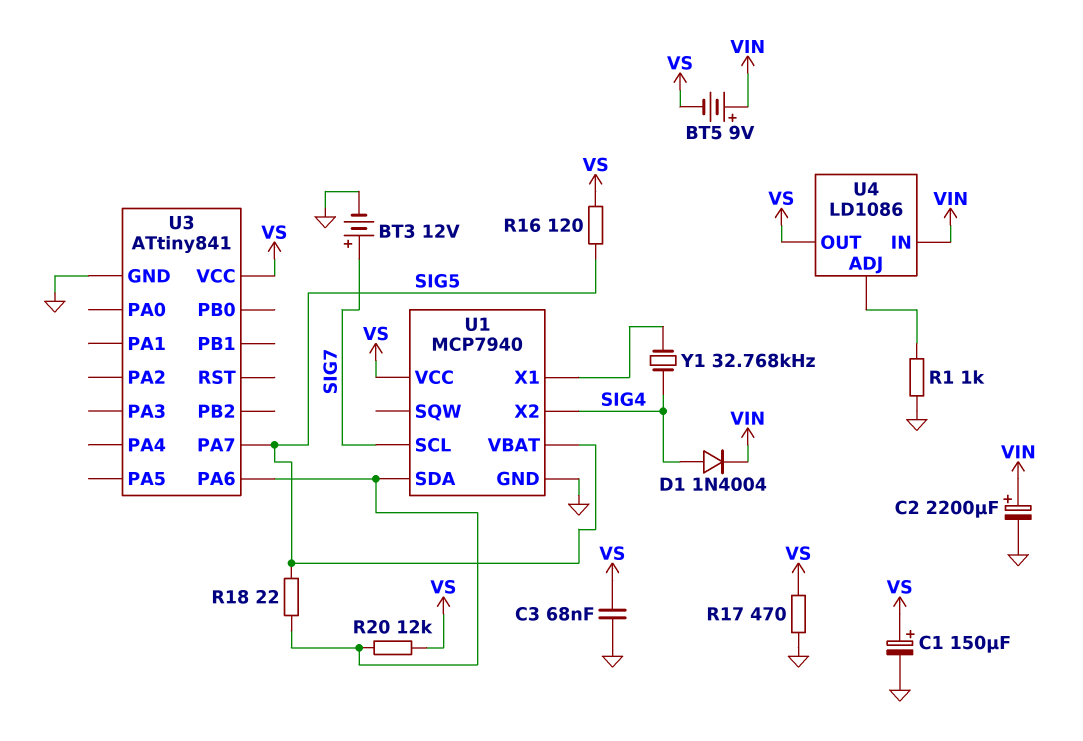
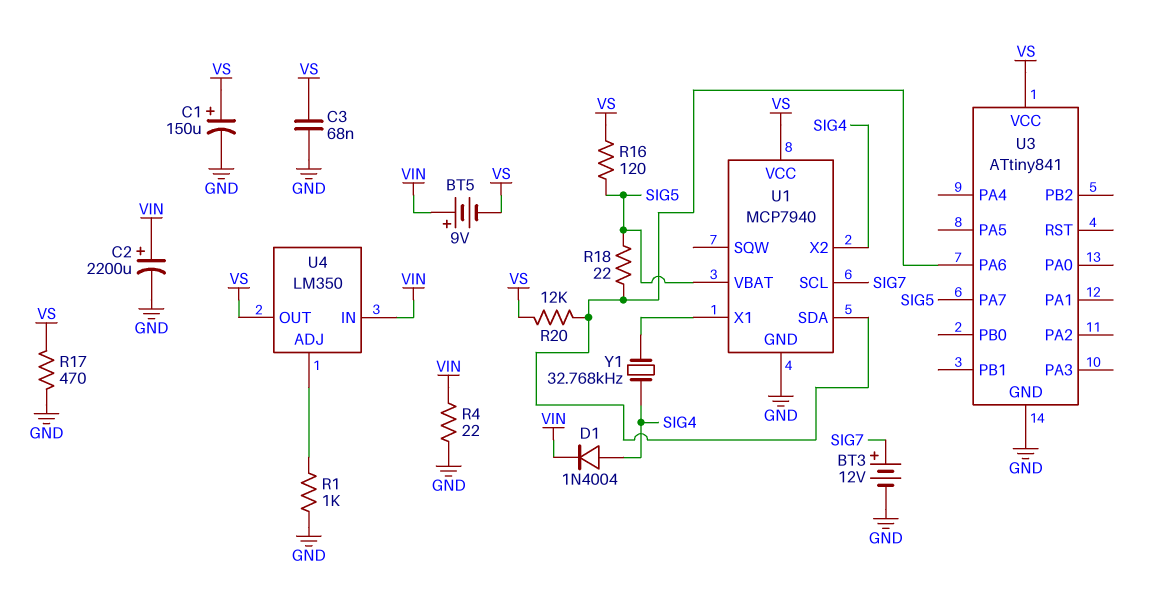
R4: none -> 22 (GND, VIN)
U4: LD1086 -> LM350

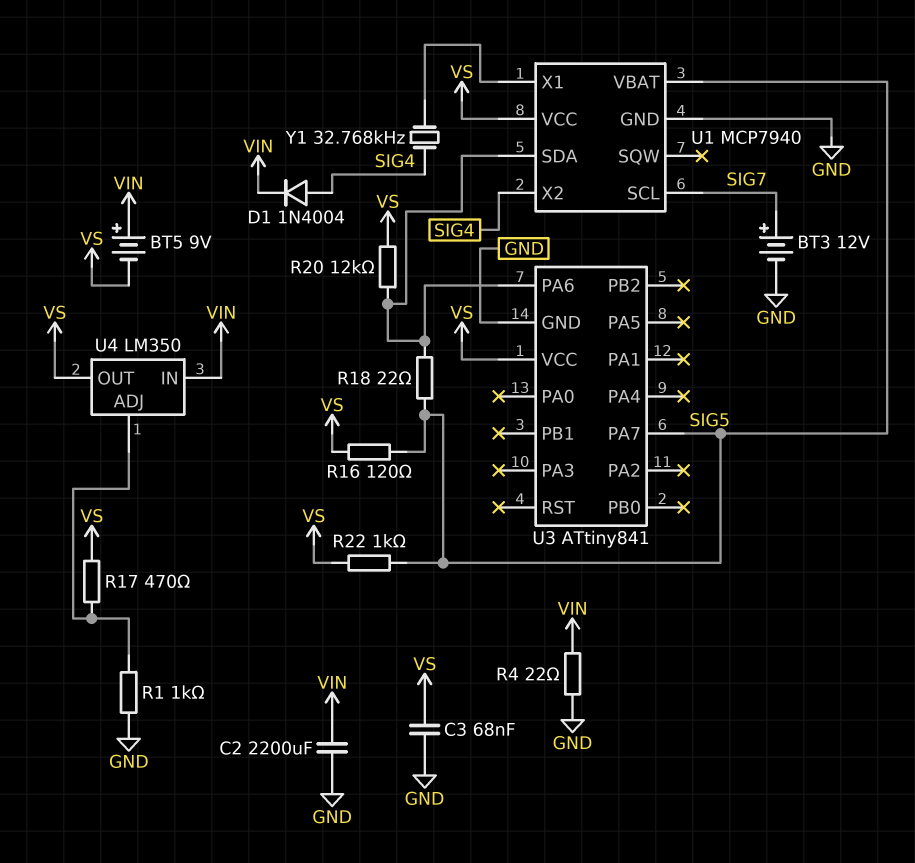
C1: 150uF (plus VS, minus GND) -> none
C2: 2200uF (plus VIN, minus GND) -> 2200uF (GND, VIN)
R17: 470 (GND, VS) -> 470 (U4/ADJ, VS)
R22: none -> 1k (SIG5, VS)

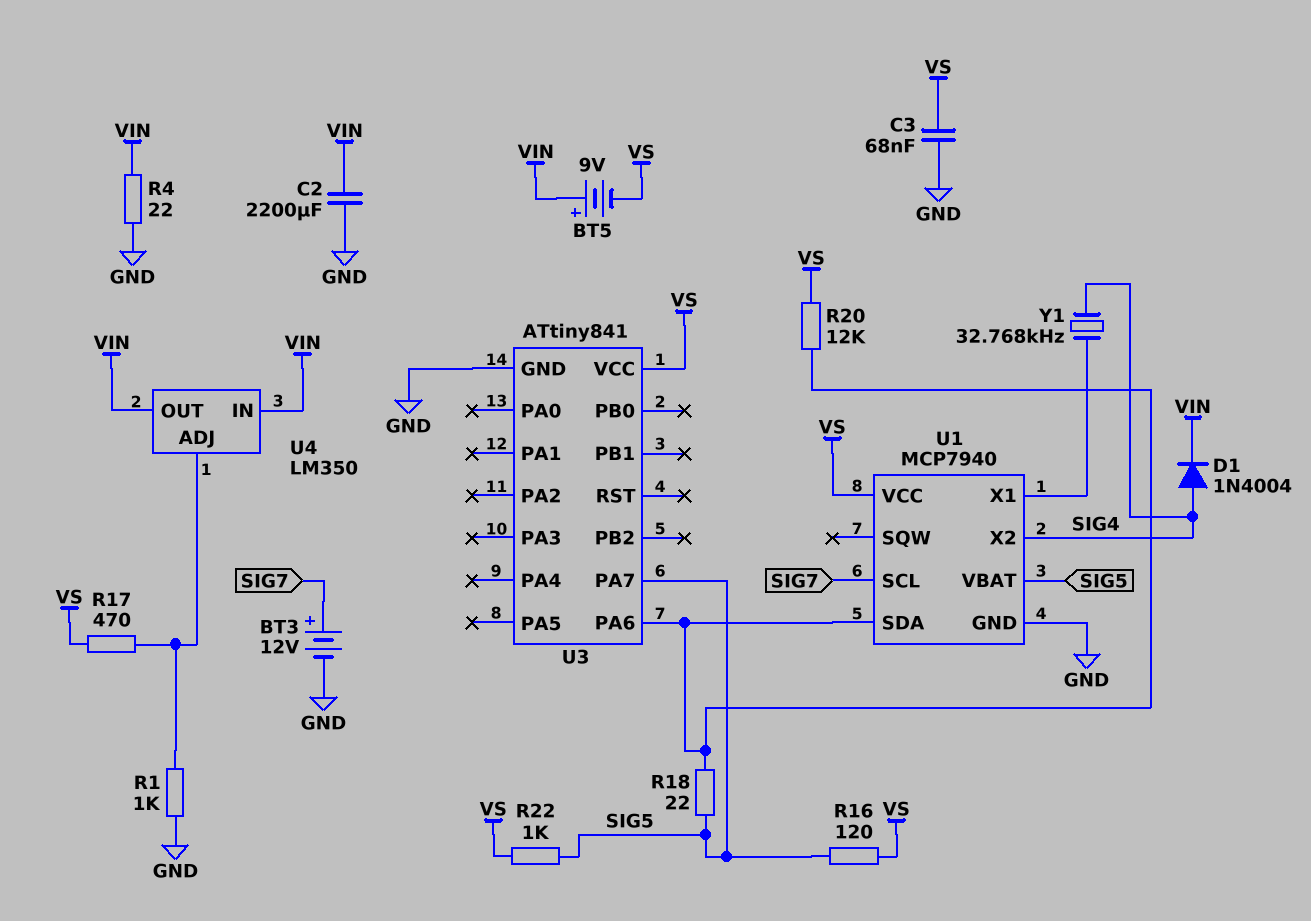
U4 pin OUT: VS -> VIN

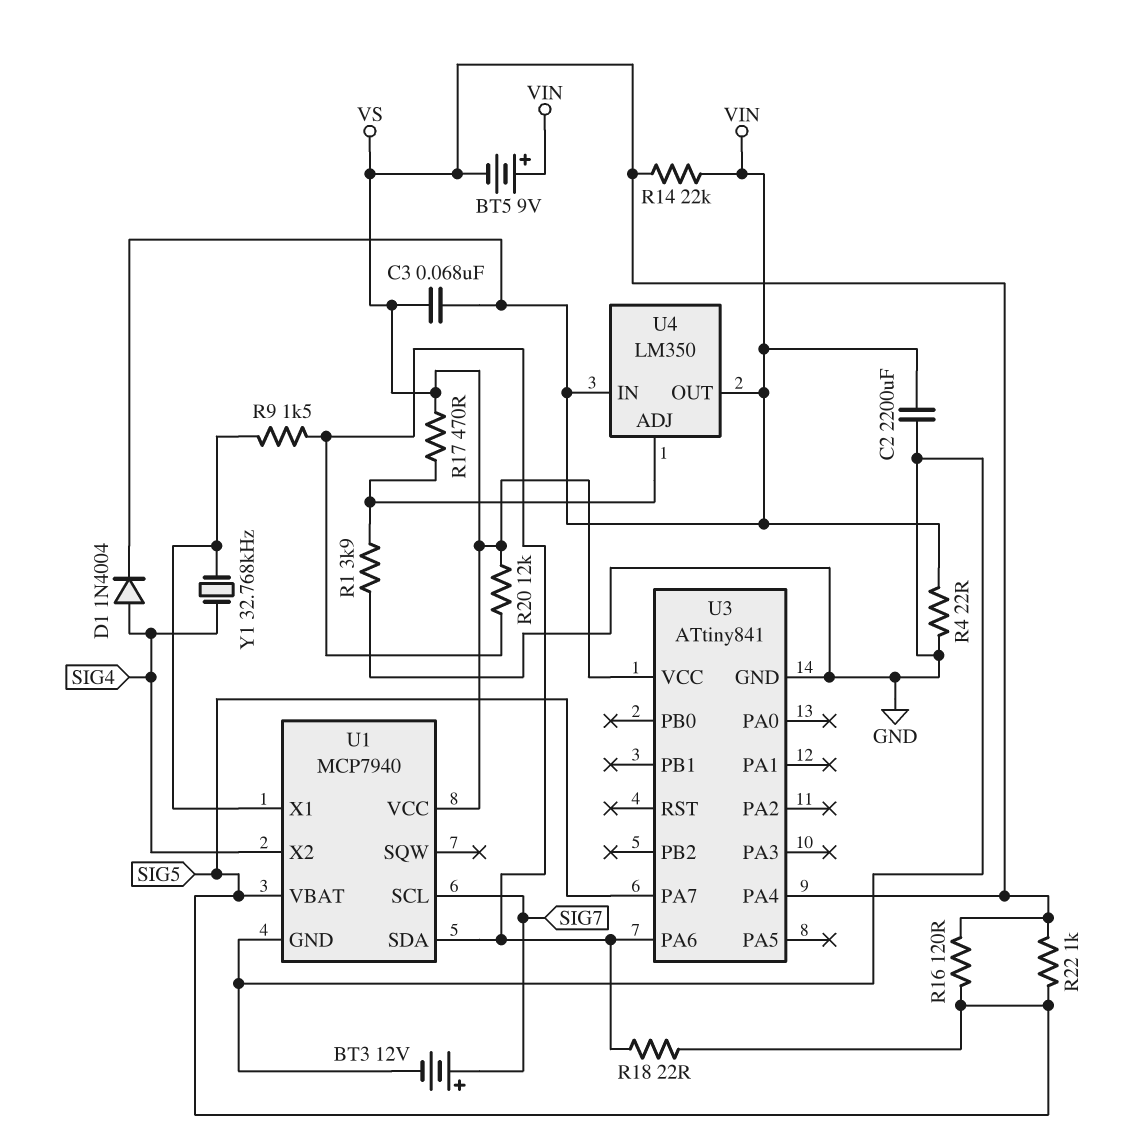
C3: 68nF (GND, VS) -> 68nF (VIN, VS)
R1: 1k (GND, U4/ADJ) -> 3.9k (GND, U4/ADJ)
R9: none -> 1.5k (U1/SDA, U1/X1)
R14: none -> 22k (VIN, VS)
U3 pin PA4: none -> VS

